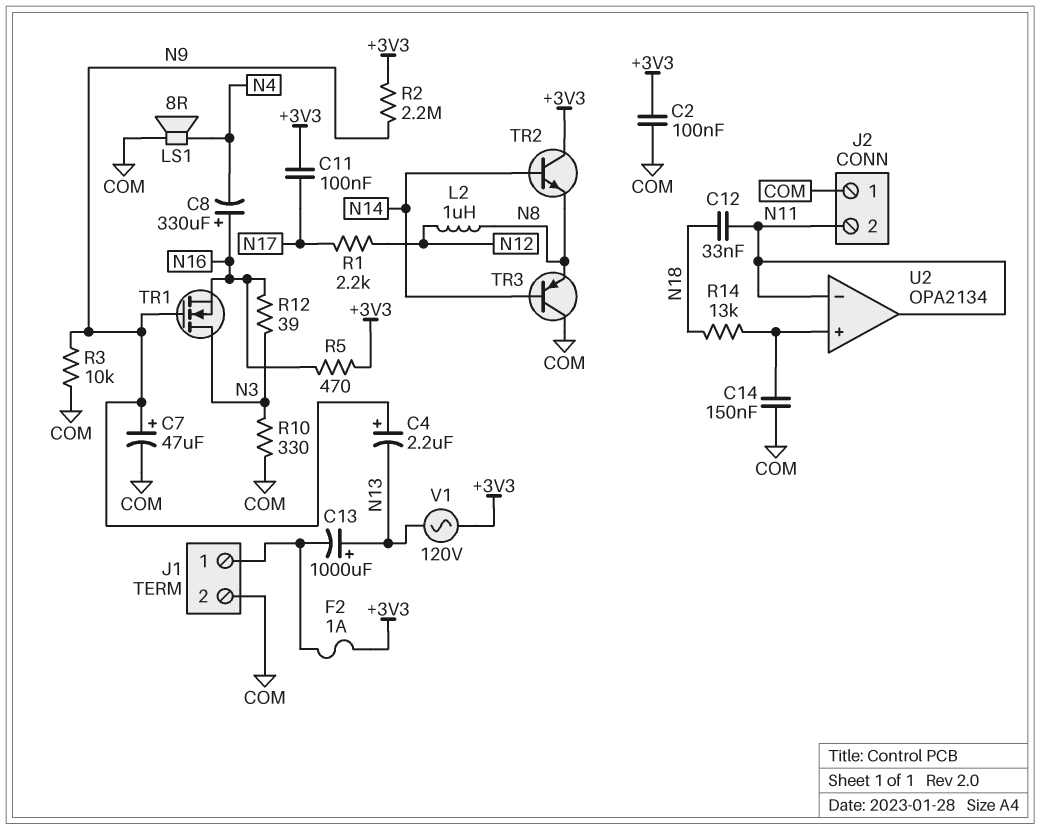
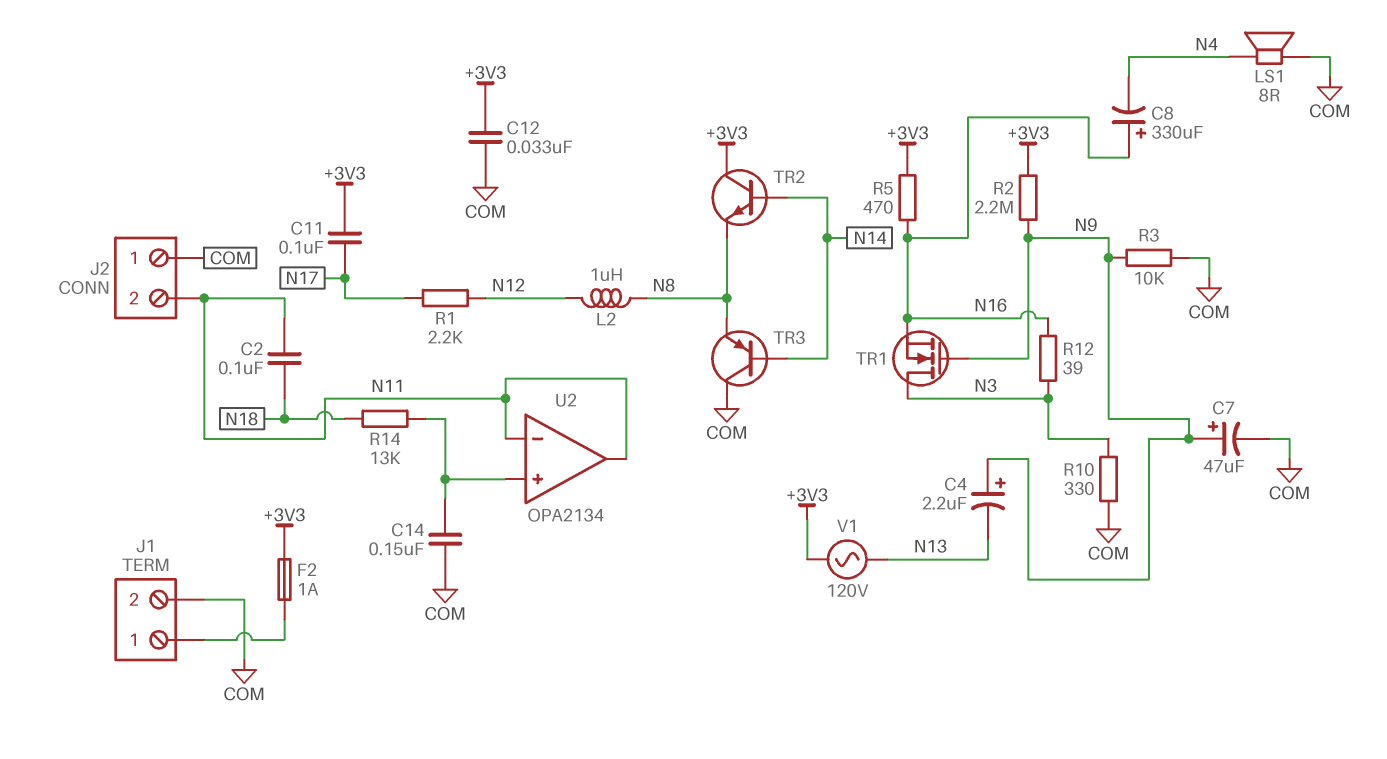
C2: 100nF (+3V3, COM) -> 100nF (N11, N18)
C12: 33nF (N11, N18) -> 33nF (+3V3, COM)
C13: 1000uF (plus N13, minus J1/1) -> none

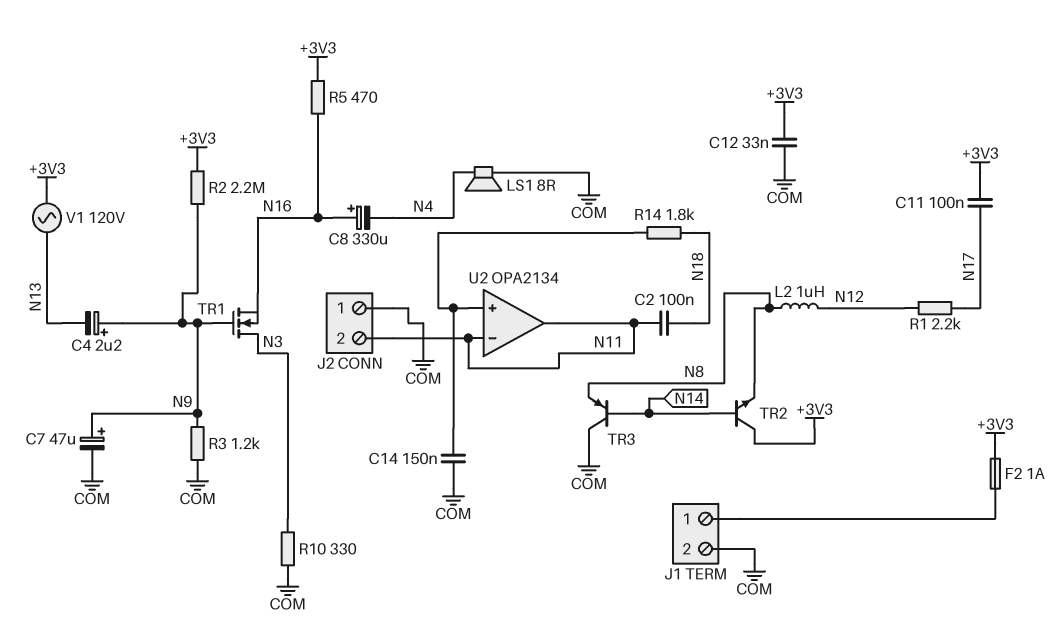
R3: 10k (COM, N9) -> 1.2k (COM, N9)
R12: 39 (N3, N16) -> none
R14: 13k (N18, U2/in+) -> 1.8k (N18, U2/in+)

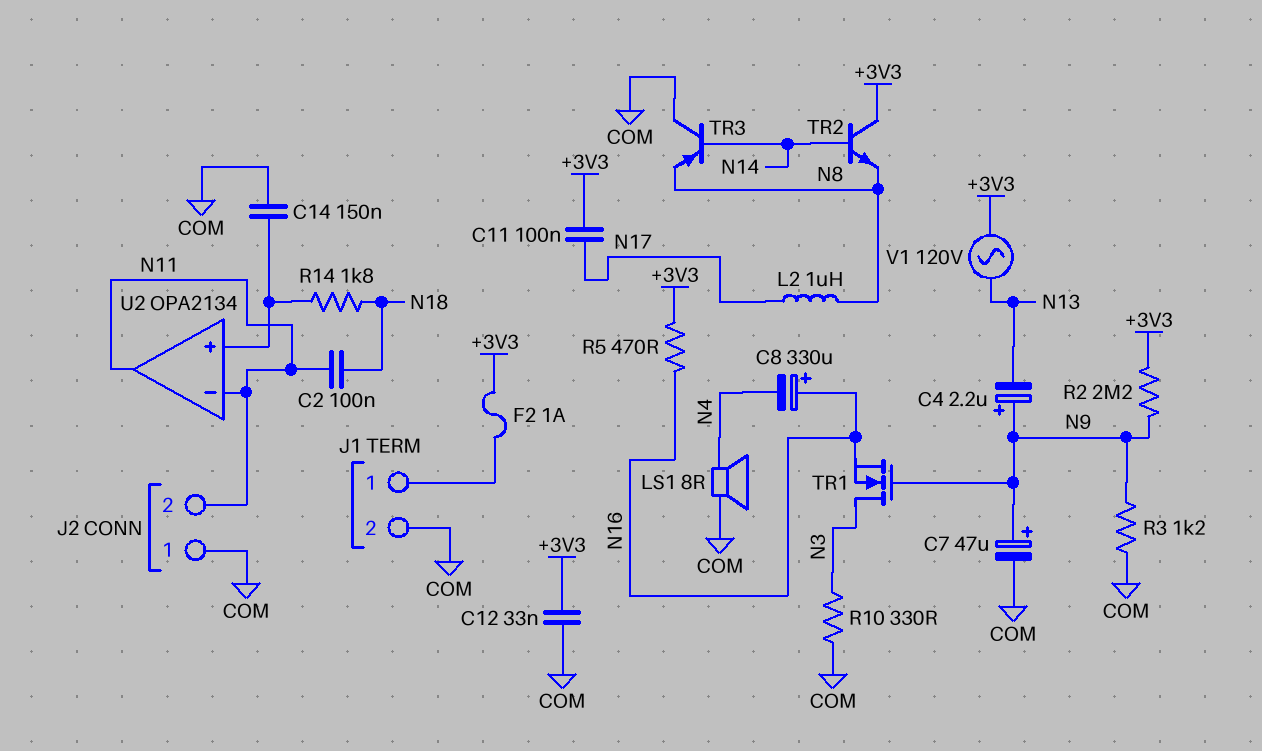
L2: 1uH (N8, N12) -> 1uH (N8, N17)
R1: 2.2k (N12, N17) -> none

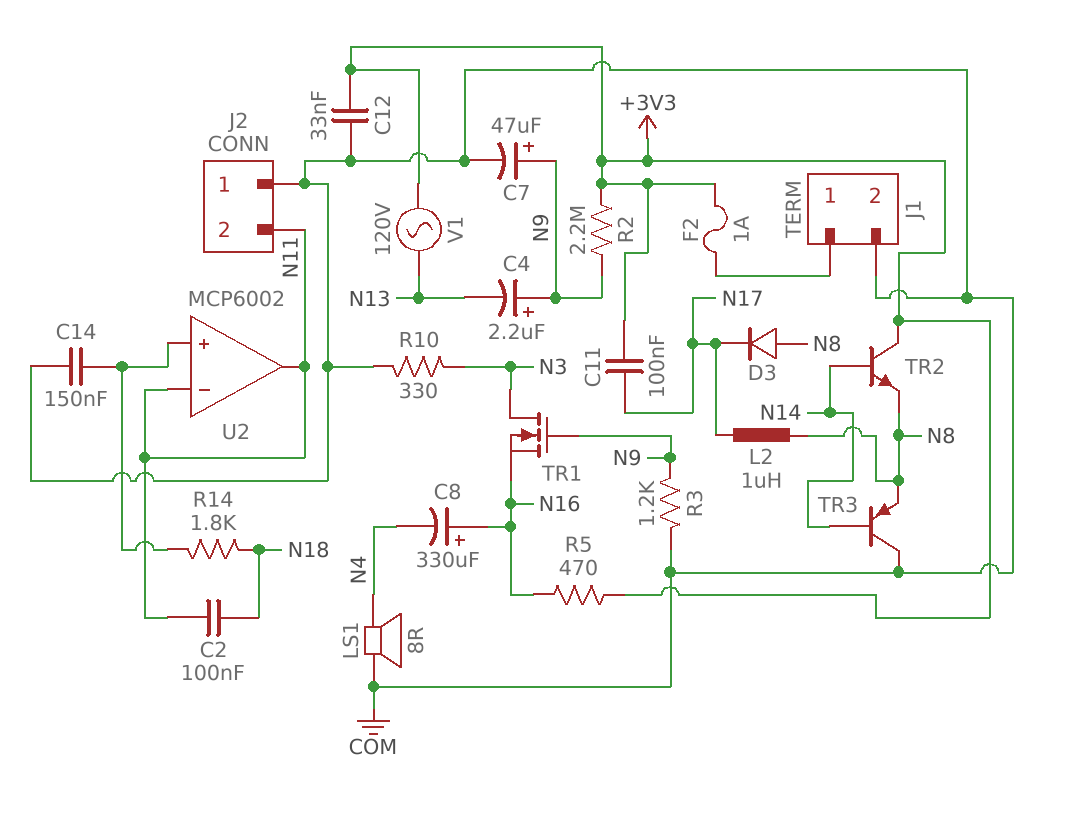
D3: none -> diode (A N8, K N17)
U2: OPA2134 -> MCP6002

